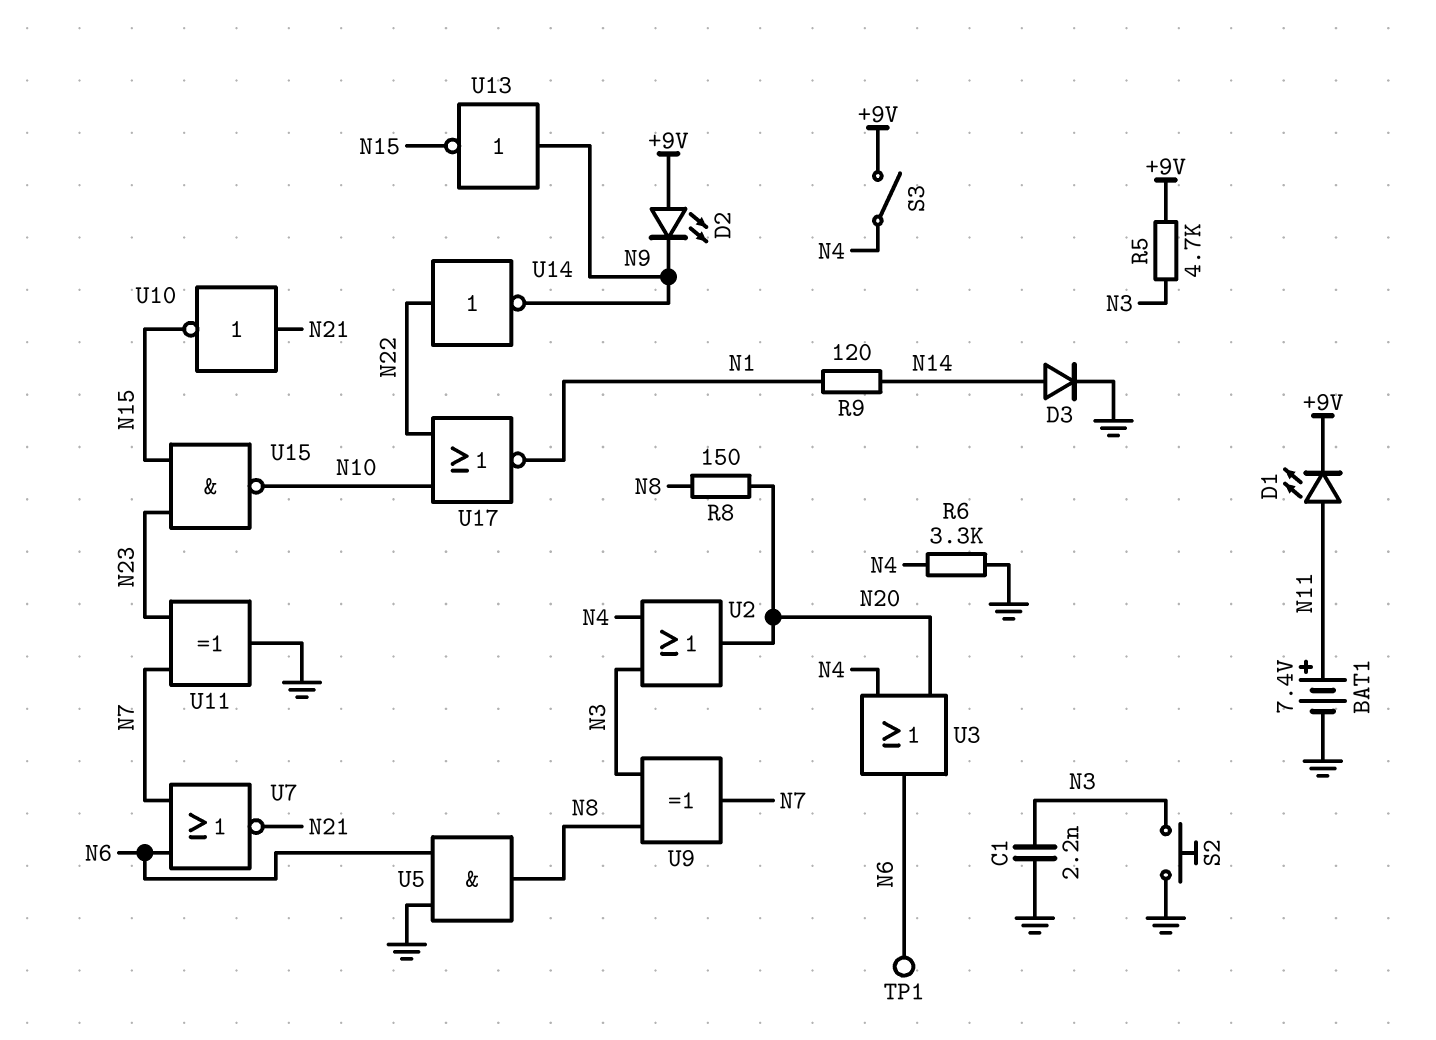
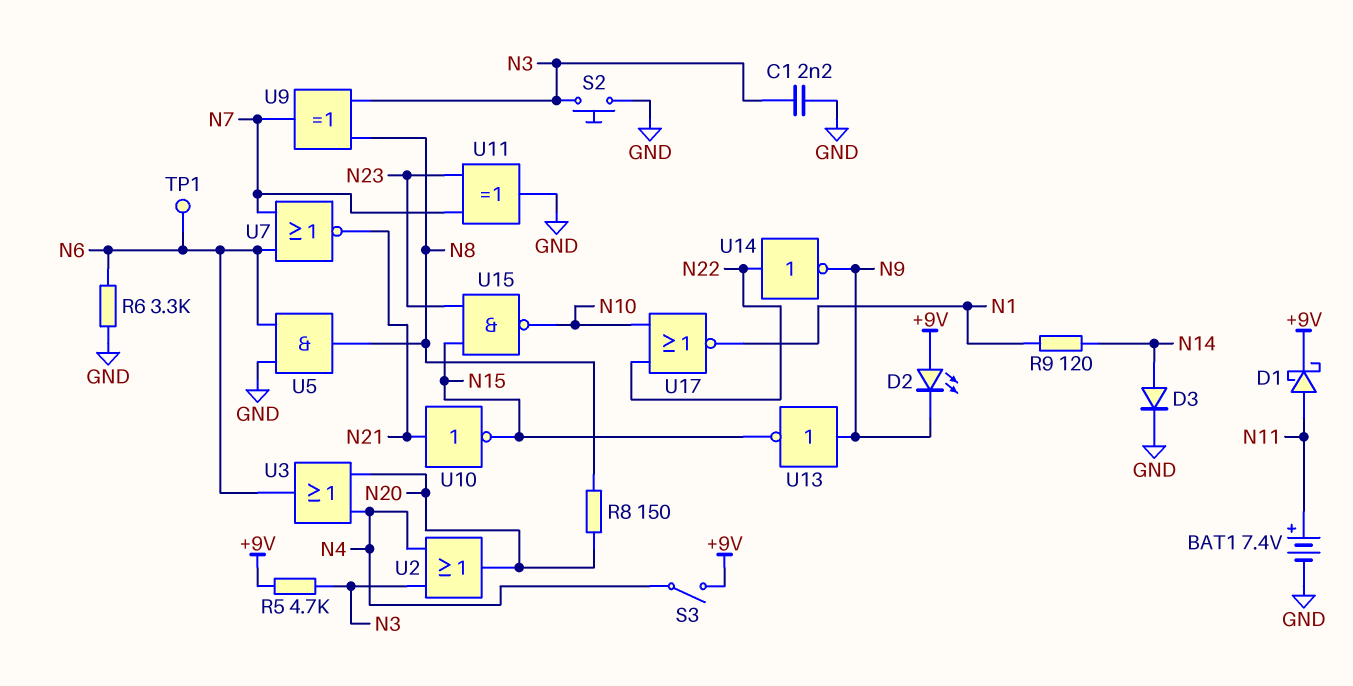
D1: LED (A N11, K +9V) -> schottky (A N11, K +9V)
R6: 3.3k (GND, N4) -> 3.3k (GND, N6)

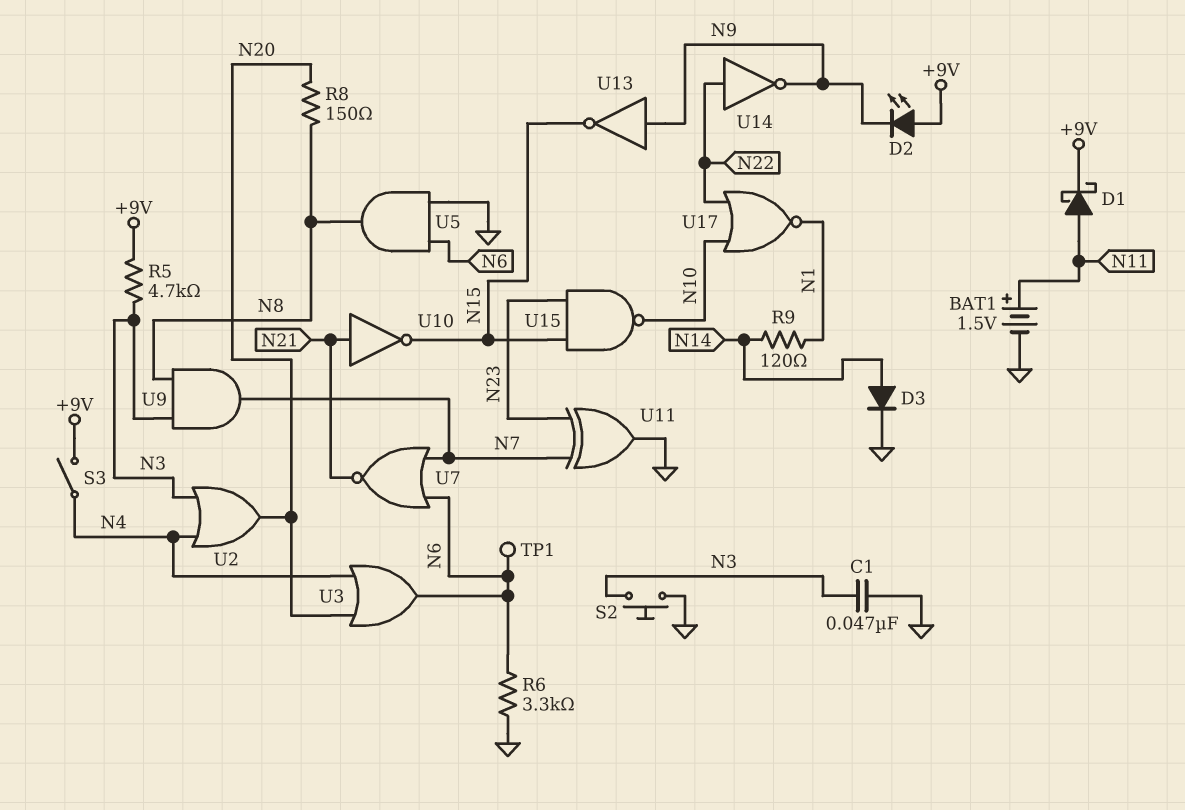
BAT1: 7.4V (plus N11, minus GND) -> 1.5V (plus N11, minus GND)
C1: 2.2nF (GND, N3) -> 47nF (GND, N3)
U9: XOR (in N3, in N8, out N7) -> AND (in N3, in N8, out N7)

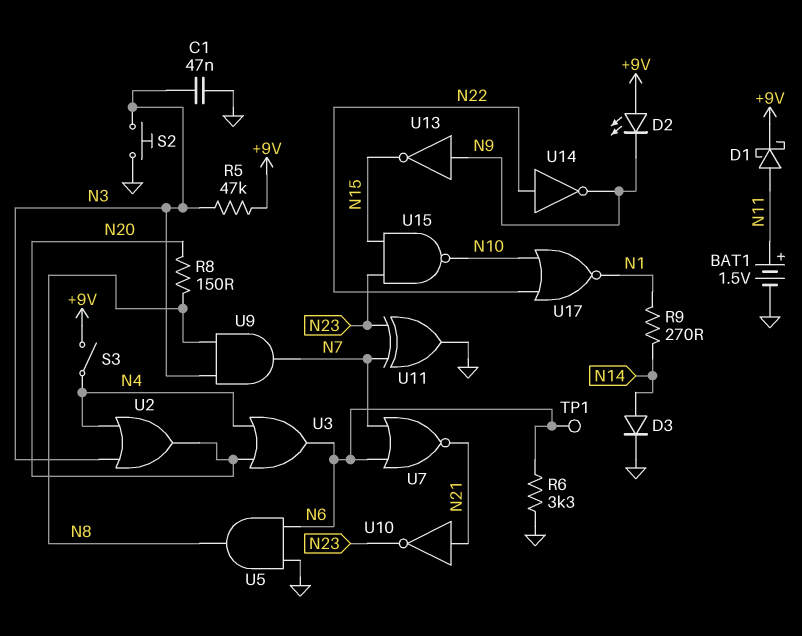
R5: 4.7k (+9V, N3) -> 47k (+9V, N3)
R9: 120 (N1, N14) -> 270 (N1, N14)
U10: NOT (in N21, out N15) -> NOT (in N21, out N23)

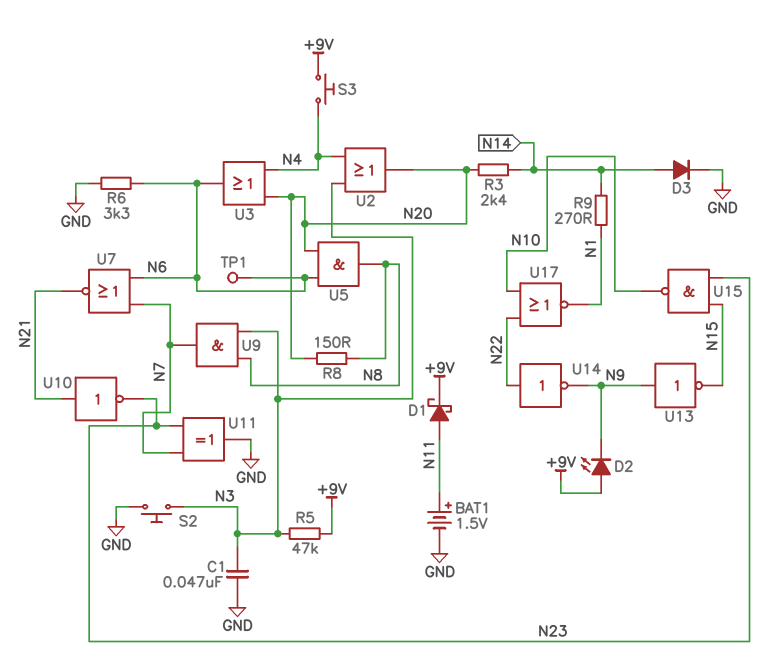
R3: none -> 2.4k (N14, N20)
S3: switch (+9V, N4) -> button (+9V, N4)
U5: AND (in GND, in N6, out N8) -> AND (in N6, in N20, out N8)

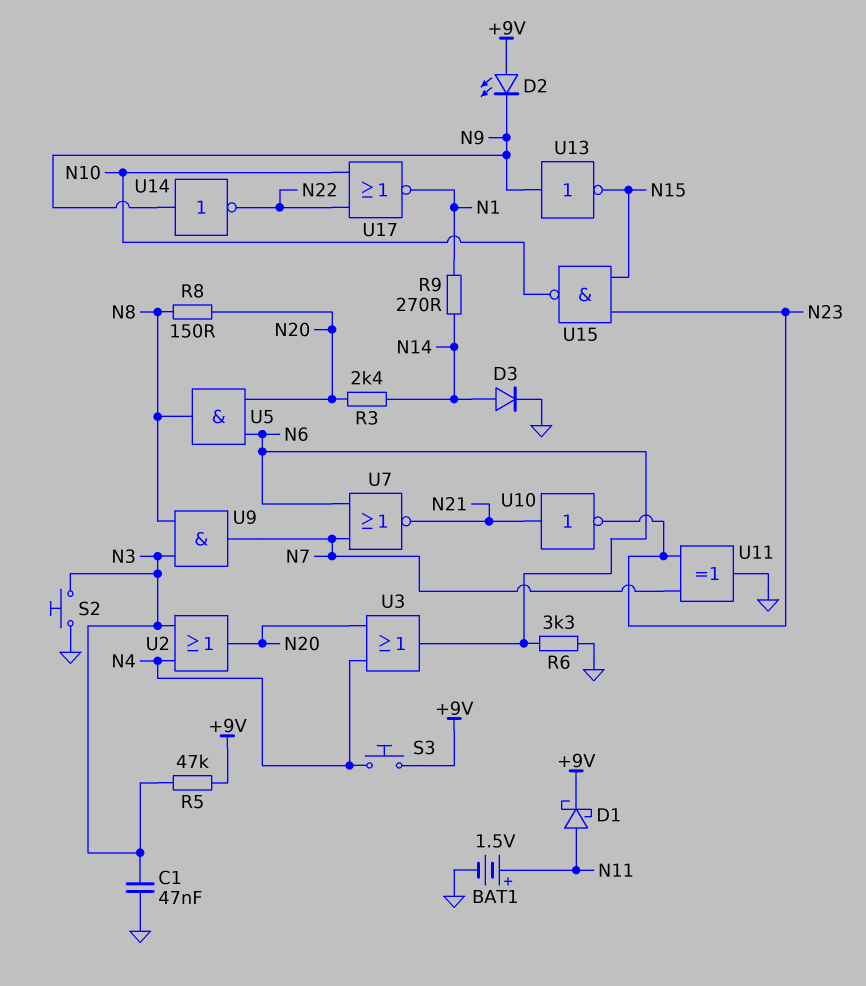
TP1: test point (N6) -> none
U14: NOT (in N22, out N9) -> NOT (in N9, out N22)

